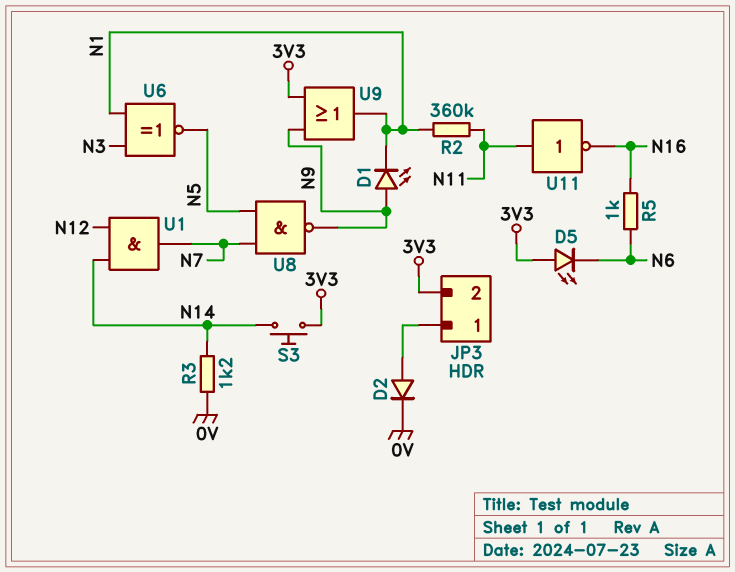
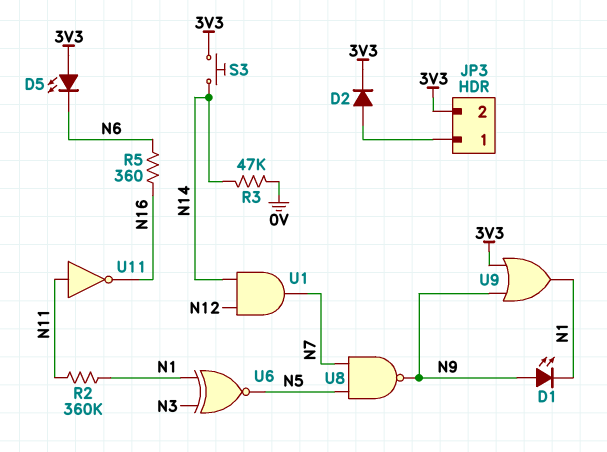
D2: diode (A JP3/1, K 0V) -> diode (A JP3/1, K 3V3)
R3: 1.2k (0V, N14) -> 47k (0V, N14)
R5: 1k (N6, N16) -> 360 (N6, N16)

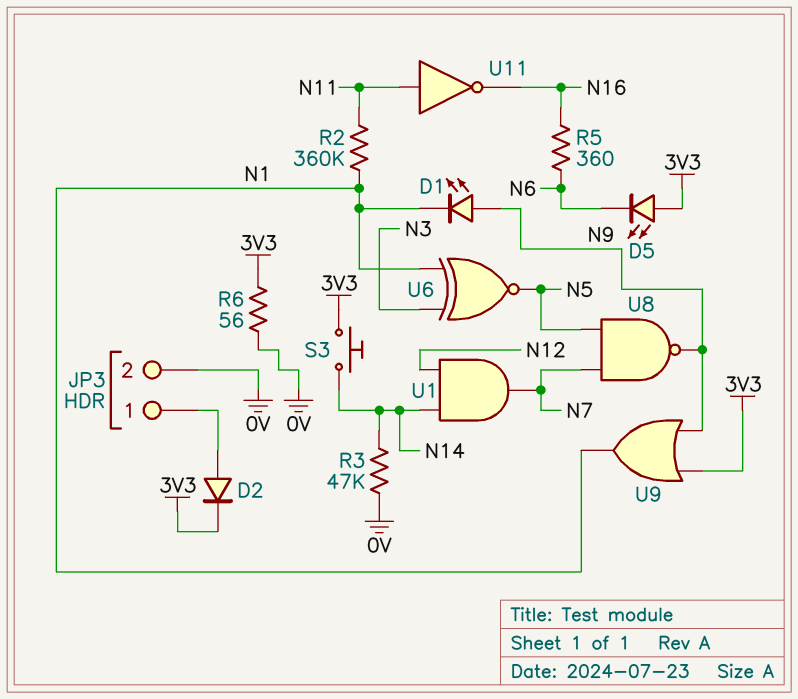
JP3 pin 2: 3V3 -> 0V
R6: none -> 56 (0V, 3V3)

